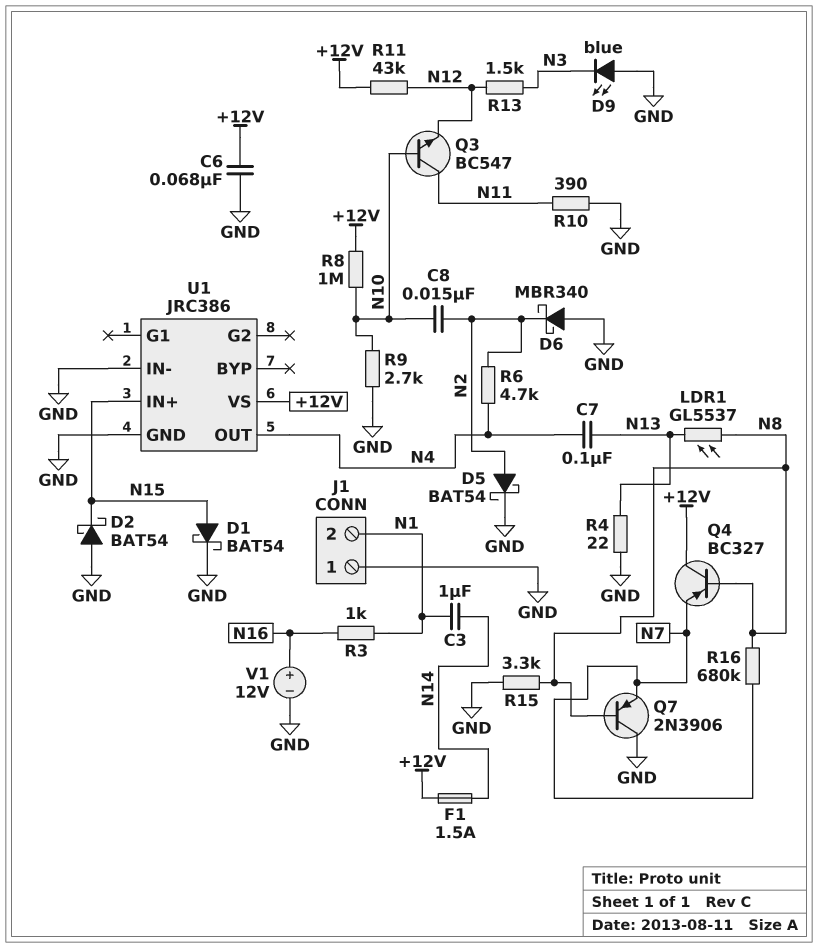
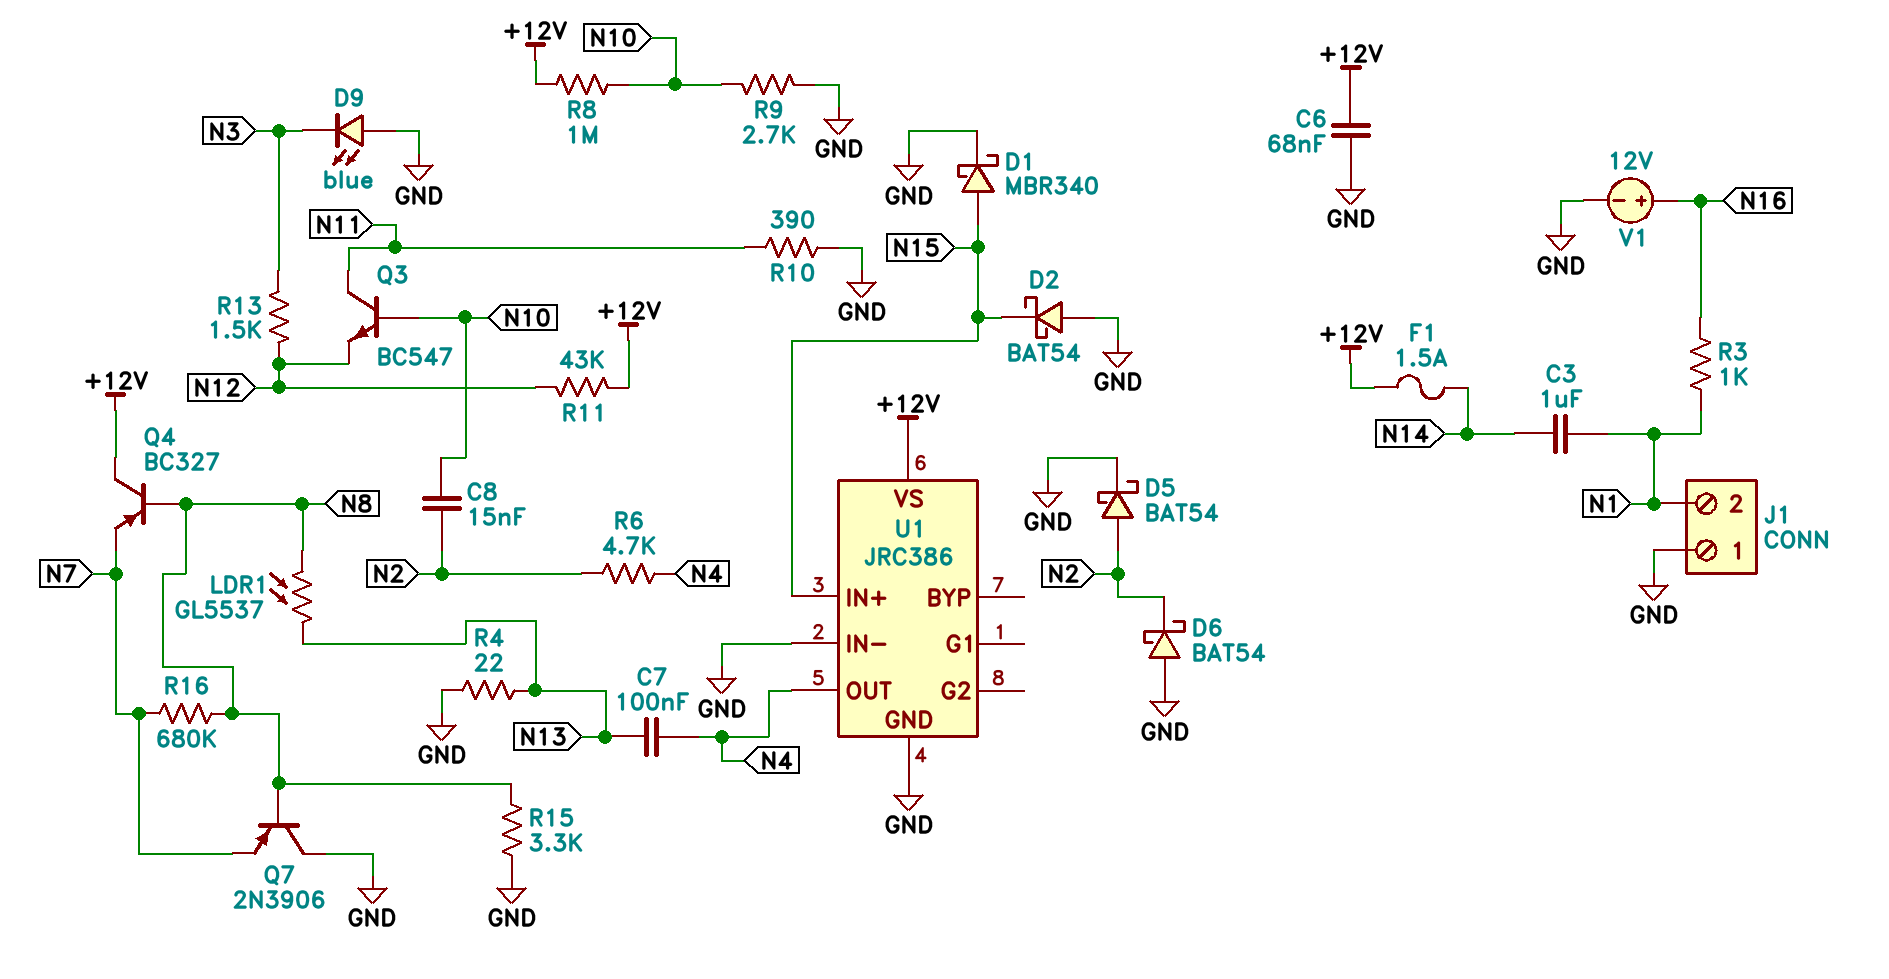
D1: schottky BAT54 (A N15, K GND) -> schottky MBR340 (A N15, K GND)
D6: schottky MBR340 (A GND, K N2) -> schottky BAT54 (A GND, K N2)

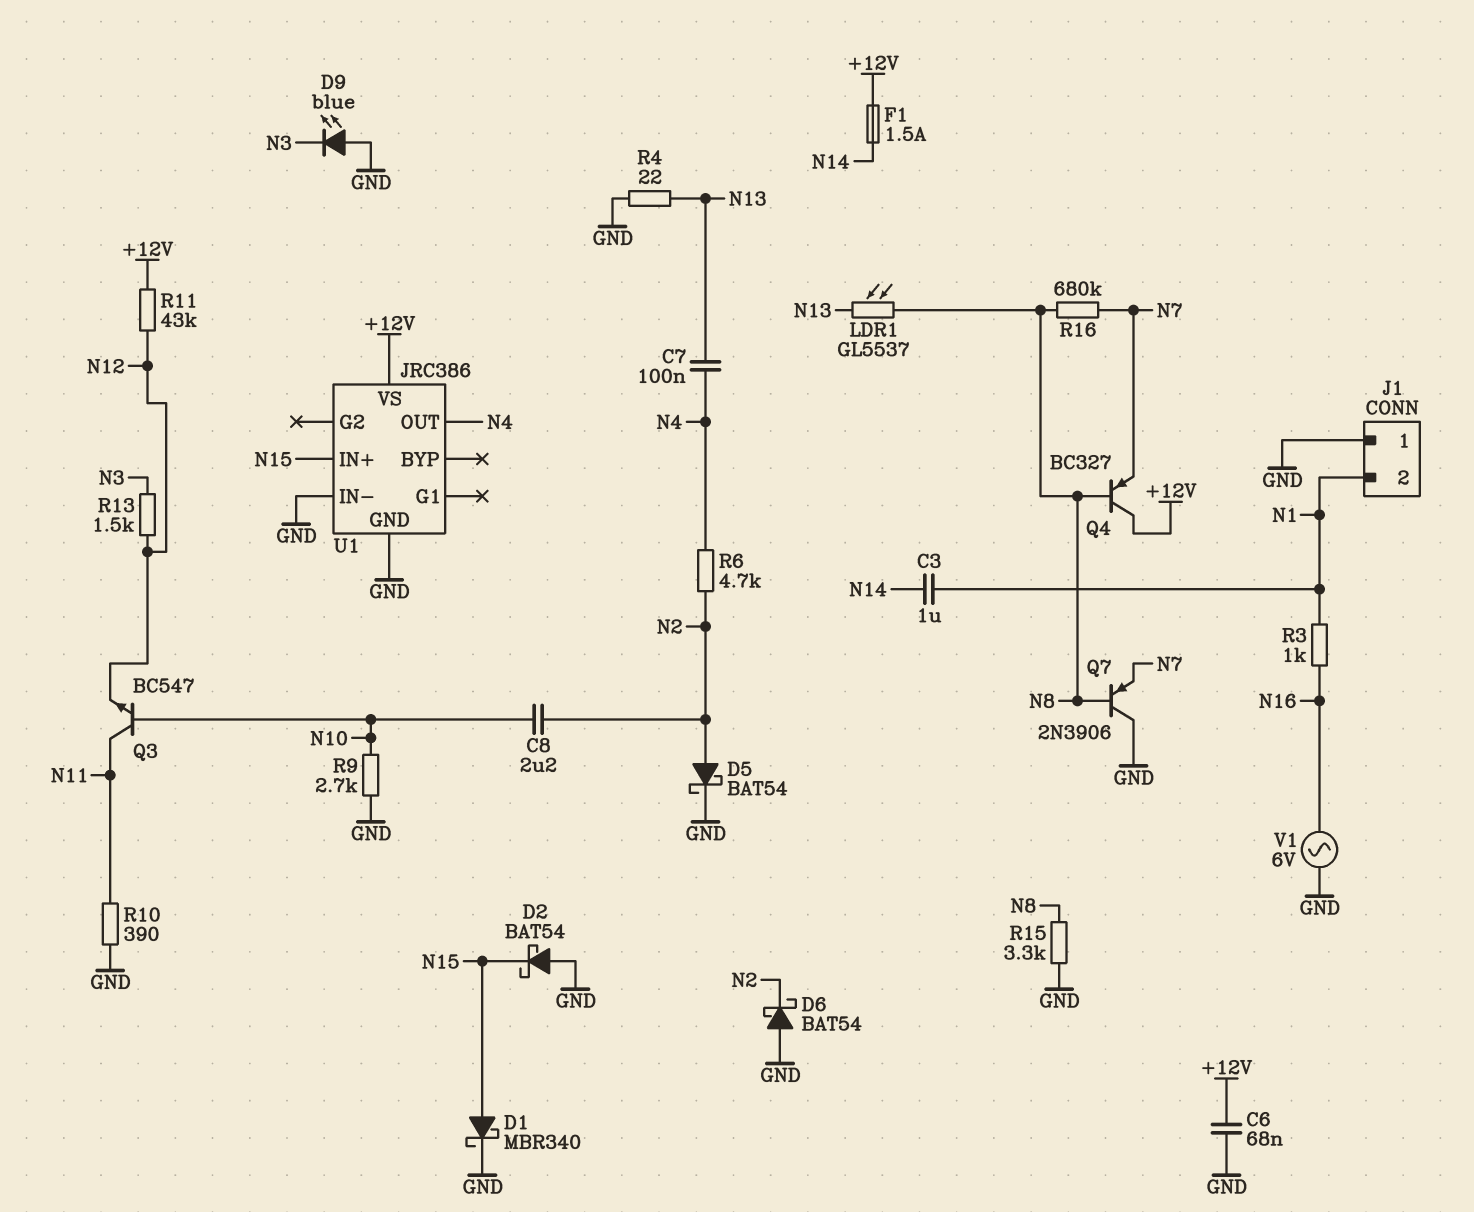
C8: 15nF (N2, N10) -> 2.2uF (N2, N10)
R8: 1M (+12V, N10) -> none
V1: 12V (plus N16, minus GND) -> AC 6V (GND, N16)

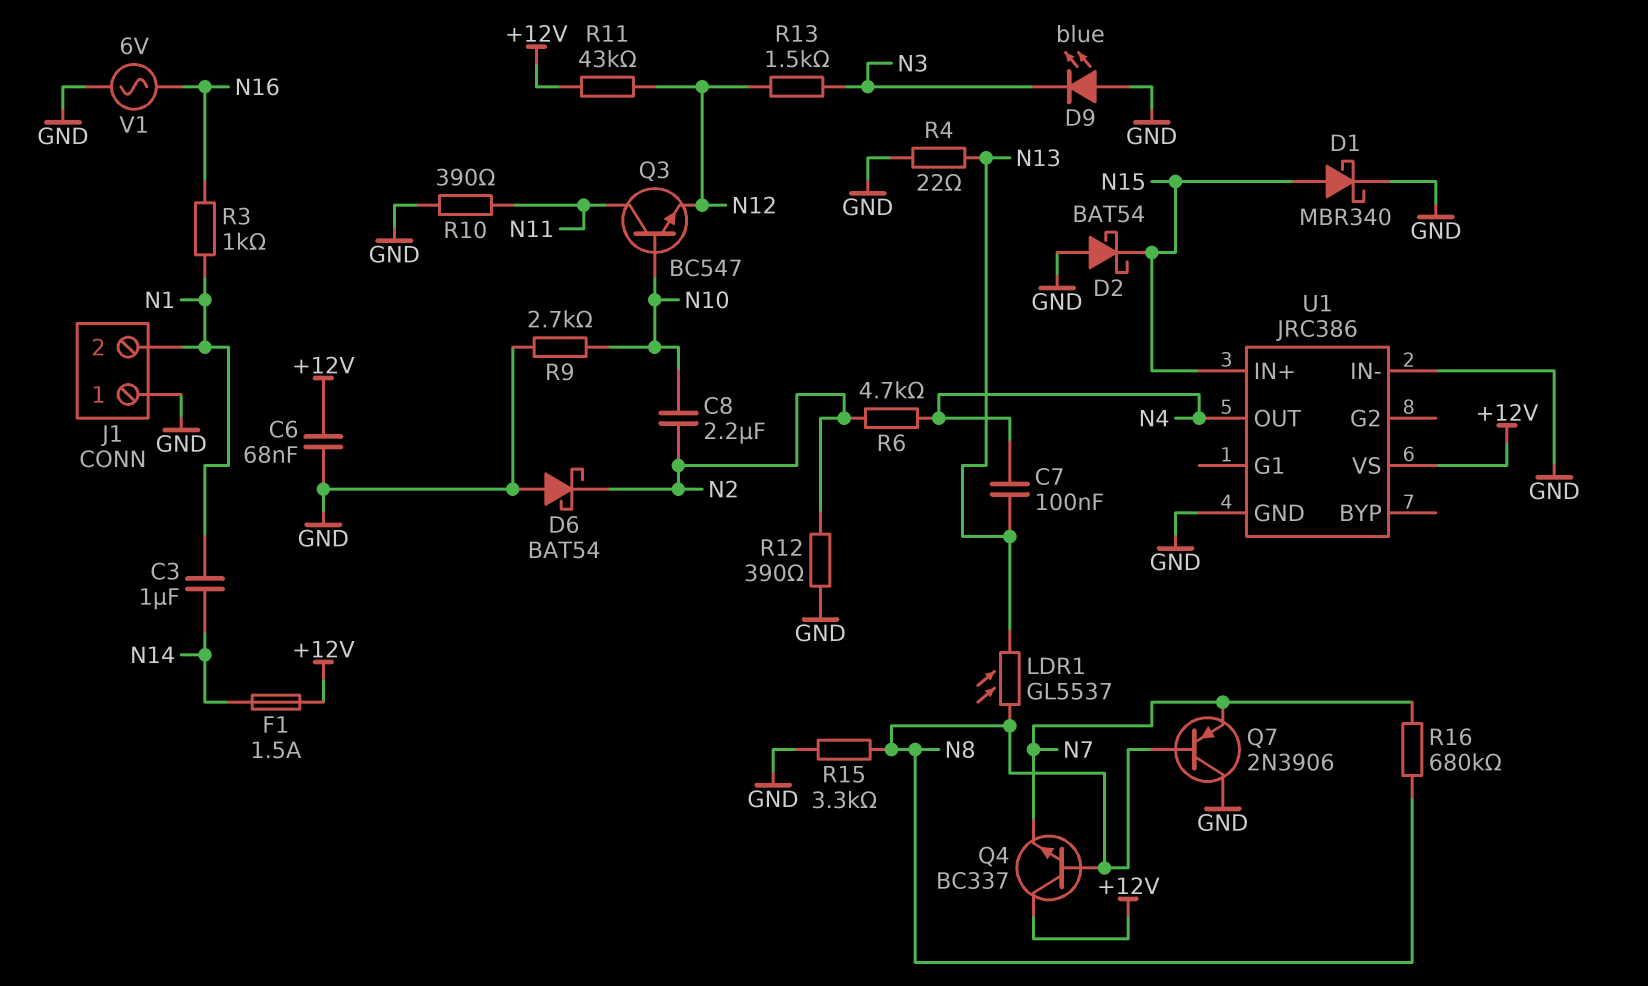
D5: schottky BAT54 (A N2, K GND) -> none
Q4: PNP BC327 (B N8, C +12V, E N7) -> NPN BC337 (B N8, C +12V, E N7)
R12: none -> 390 (GND, N2)

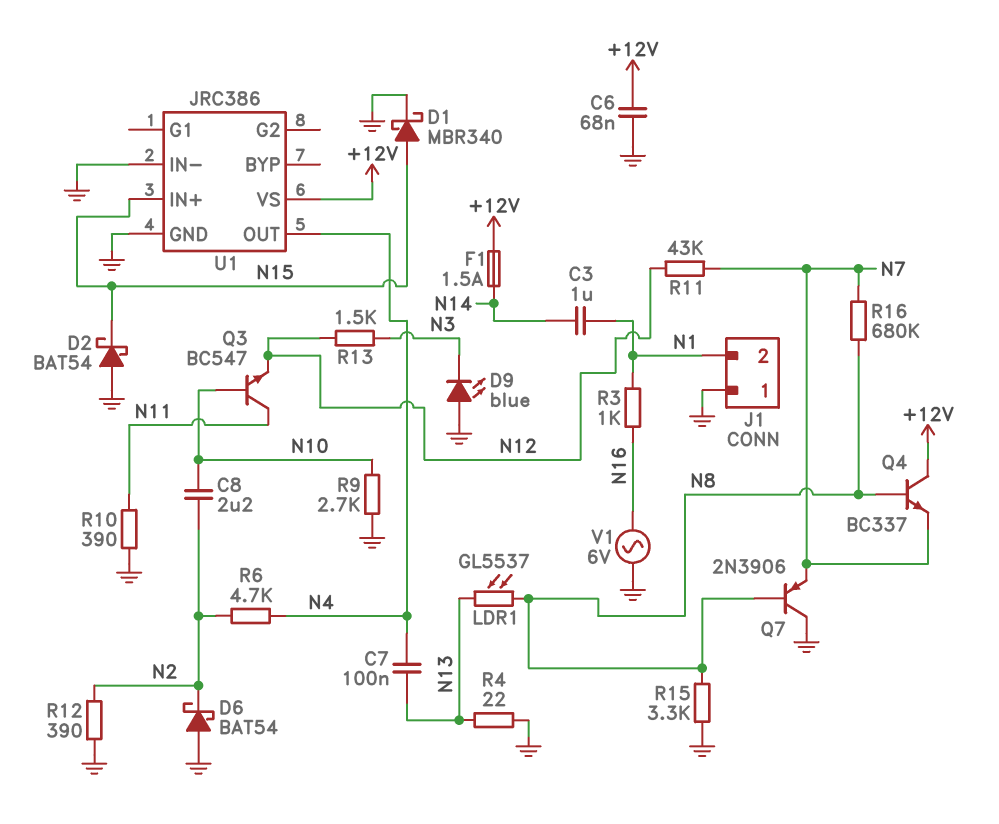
R11: 43k (+12V, N12) -> 43k (N7, N12)

